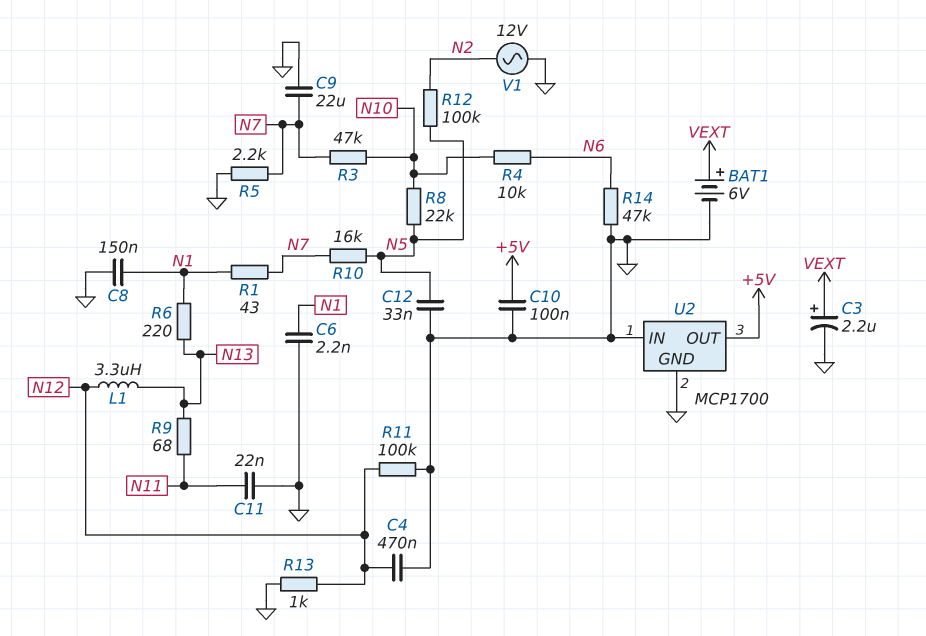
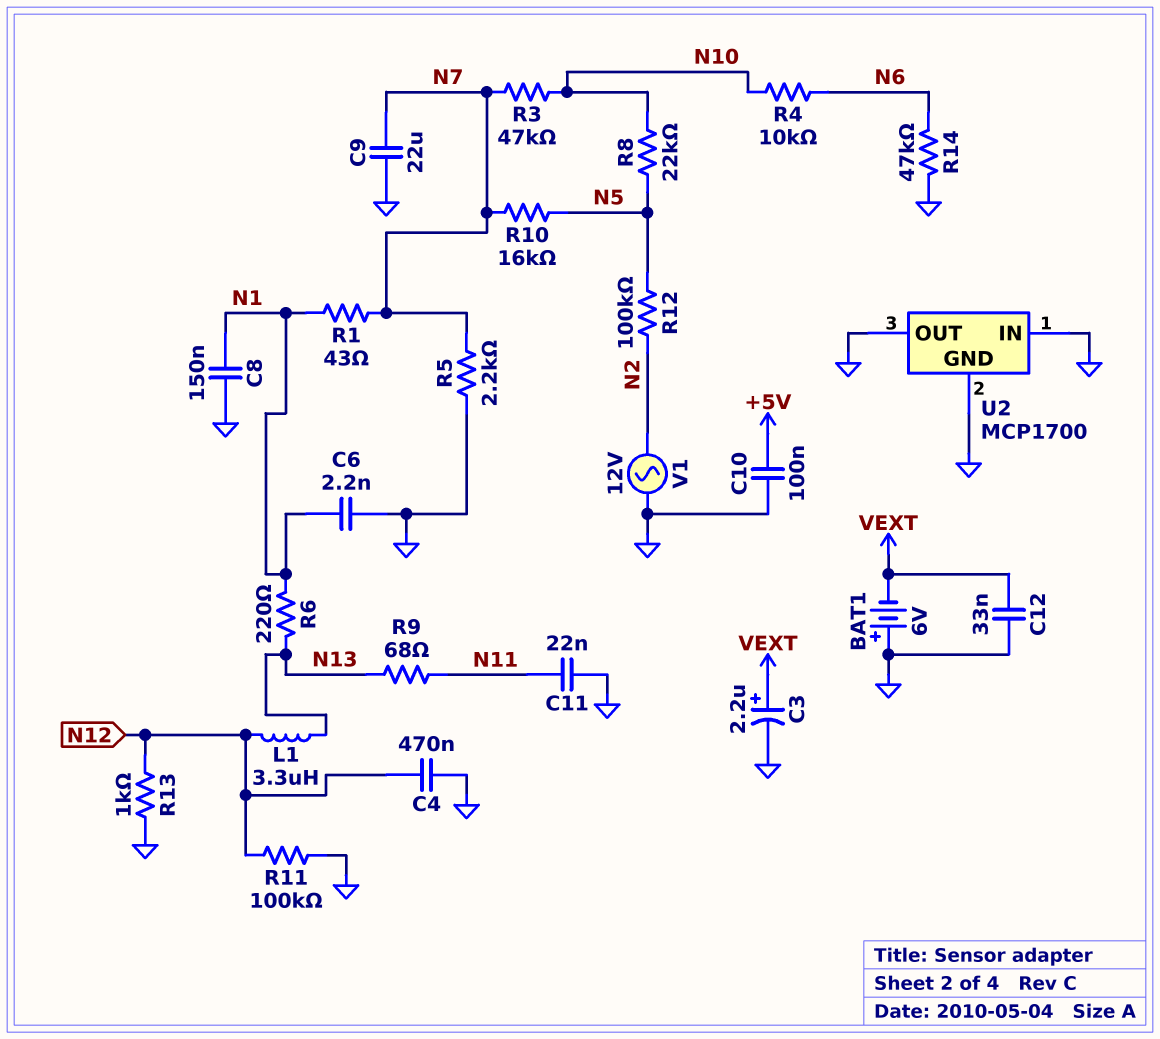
BAT1: 6V (plus VEXT, minus GND) -> 6V (plus GND, minus VEXT)
C12: 33nF (GND, N5) -> 33nF (GND, VEXT)
U2 pin OUT: +5V -> GND

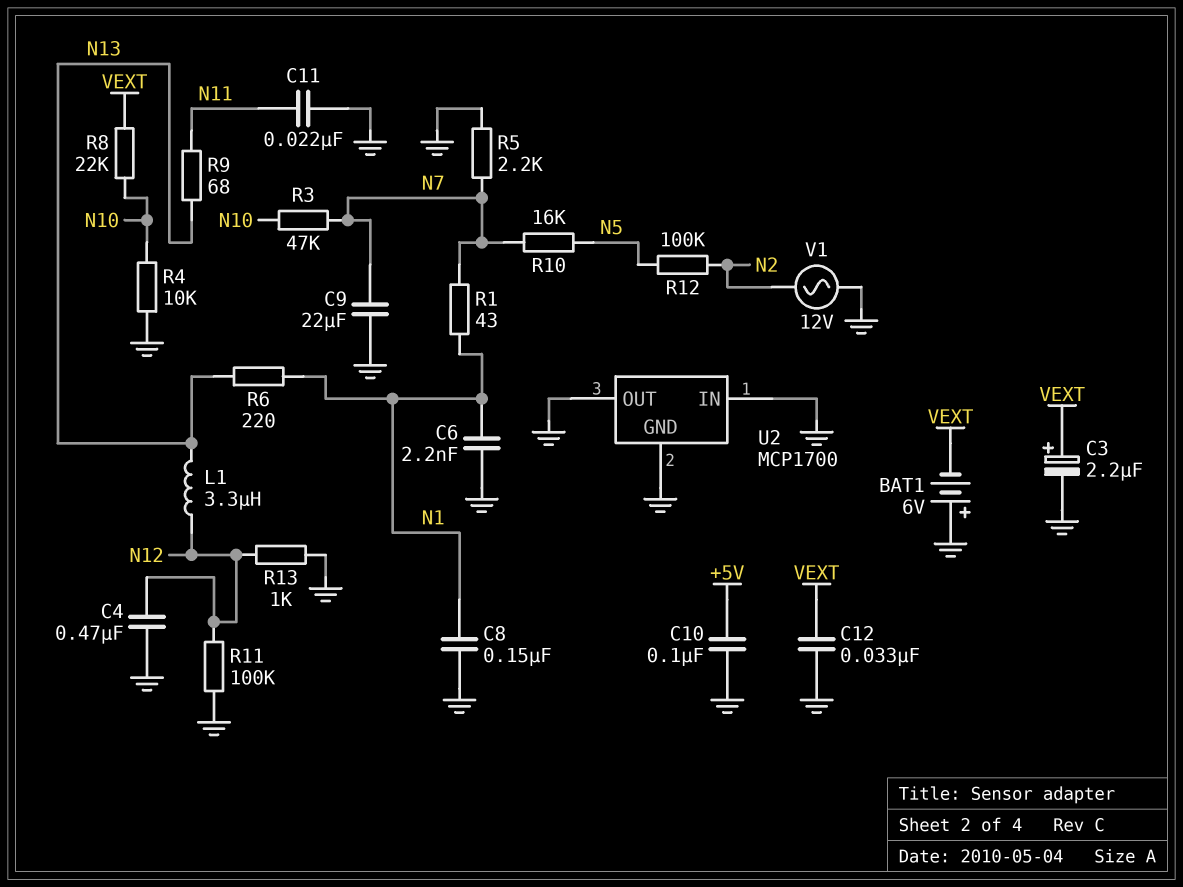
R4: 10k (N6, N10) -> 10k (GND, N10)
R8: 22k (N5, N10) -> 22k (N10, VEXT)
R14: 47k (GND, N6) -> none

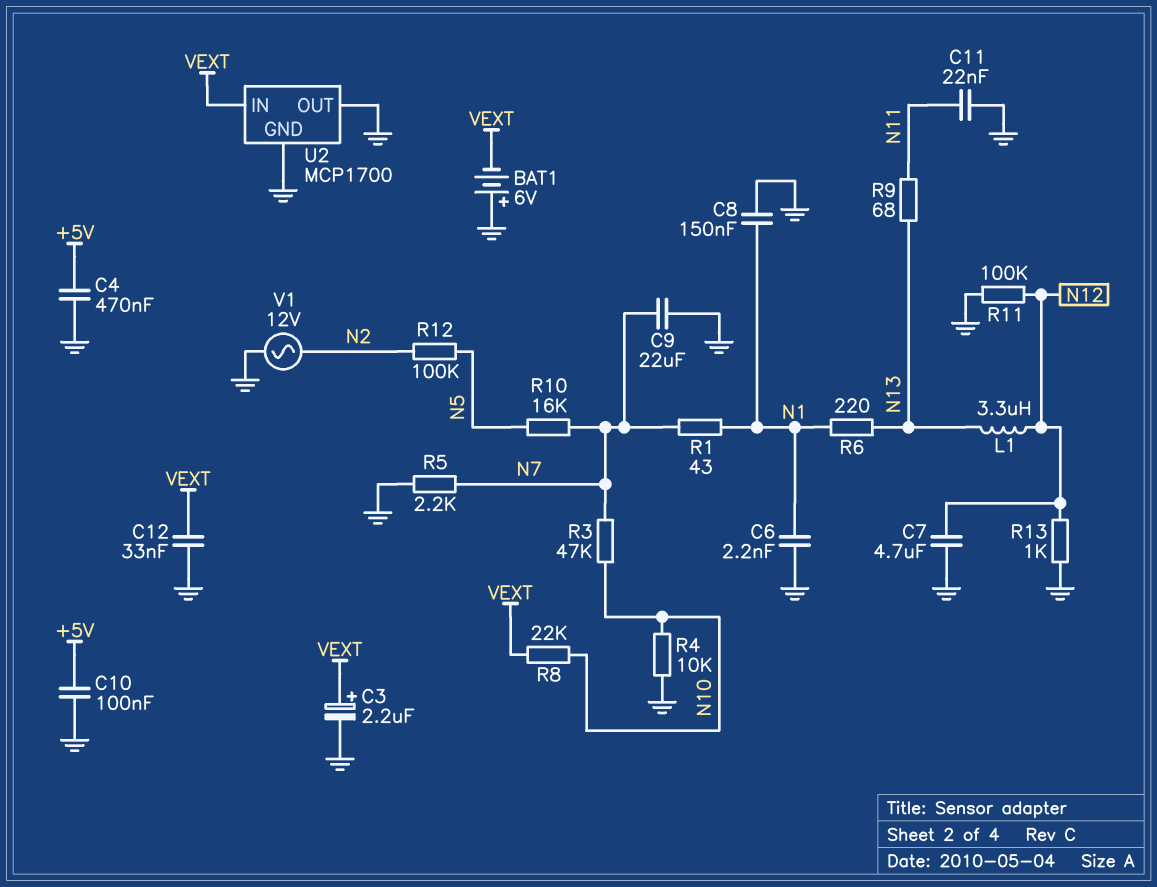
C4: 470nF (GND, N12) -> 470nF (+5V, GND)
C7: none -> 4.7uF (GND, N12)
U2 pin IN: GND -> VEXT

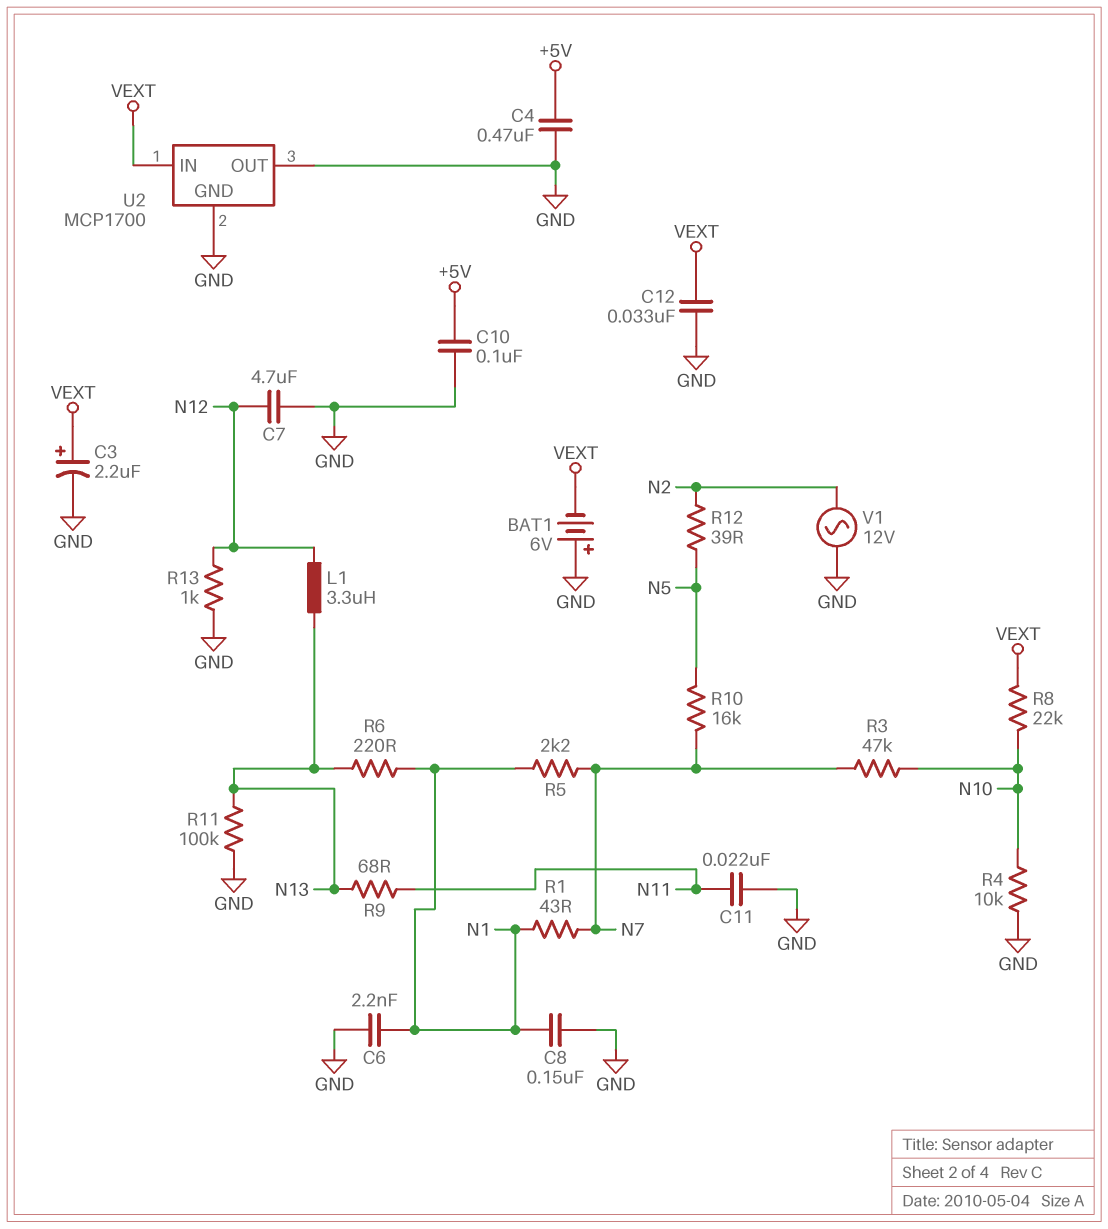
C9: 22uF (GND, N7) -> none
R5: 2.2k (GND, N7) -> 2.2k (N1, N7)
R11: 100k (GND, N12) -> 100k (GND, N13)
R12: 100k (N2, N5) -> 39 (N2, N5)

